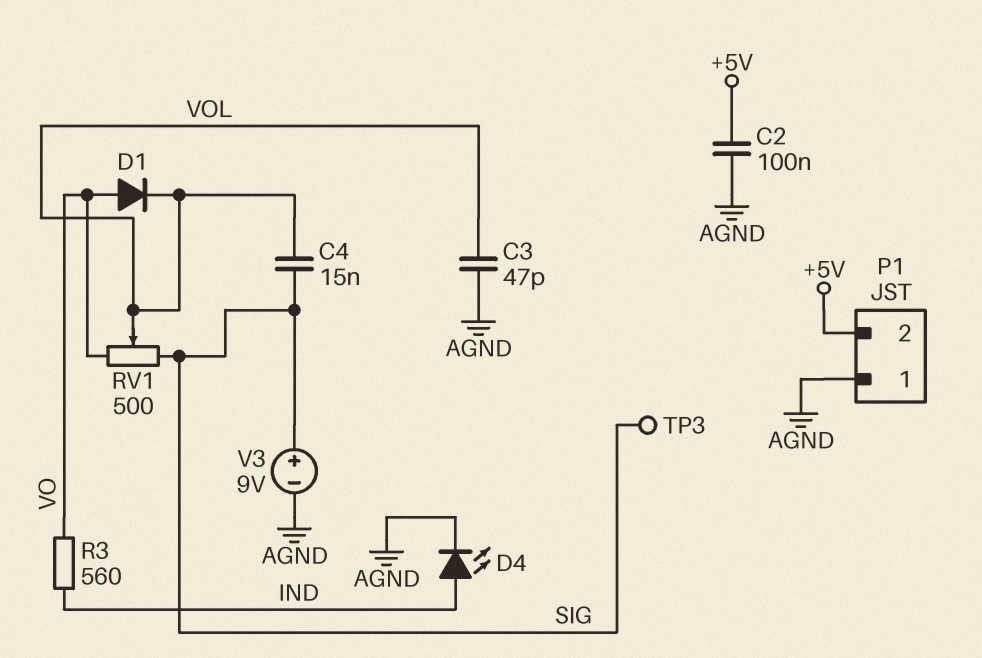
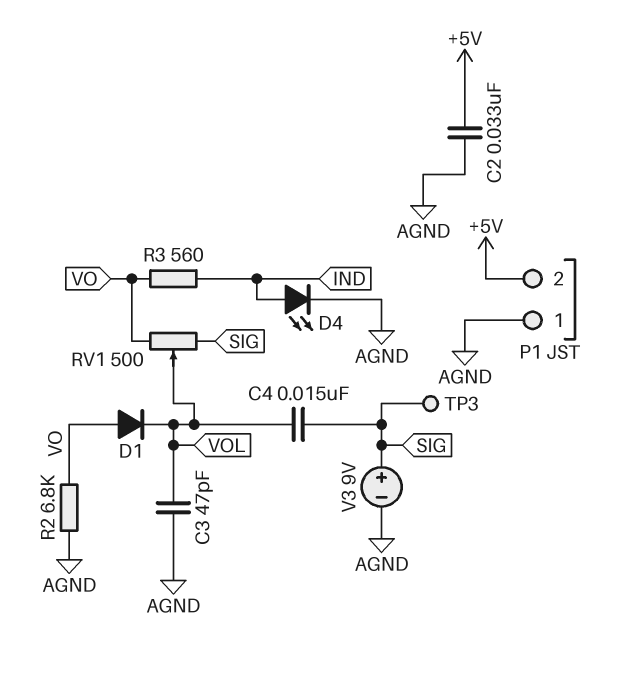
C2: 100nF (+5V, AGND) -> 33nF (+5V, AGND)
R2: none -> 6.8k (AGND, VO)

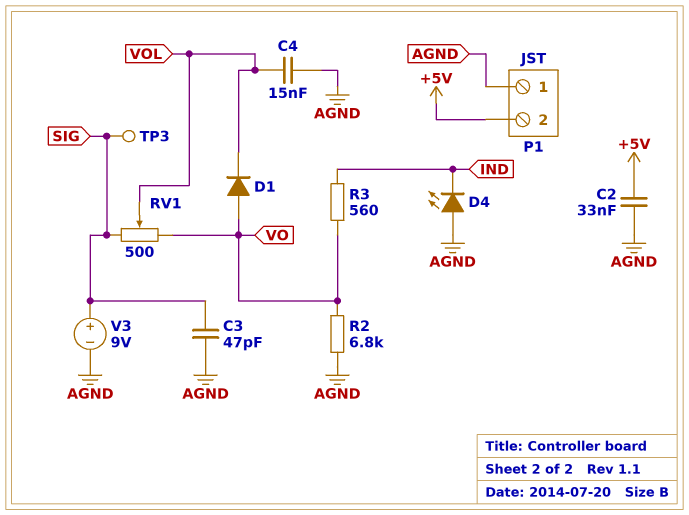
C3: 47pF (AGND, VOL) -> 47pF (AGND, SIG)
C4: 15nF (SIG, VOL) -> 15nF (AGND, VOL)
D4: LED (A IND, K AGND) -> LED (A AGND, K IND)

